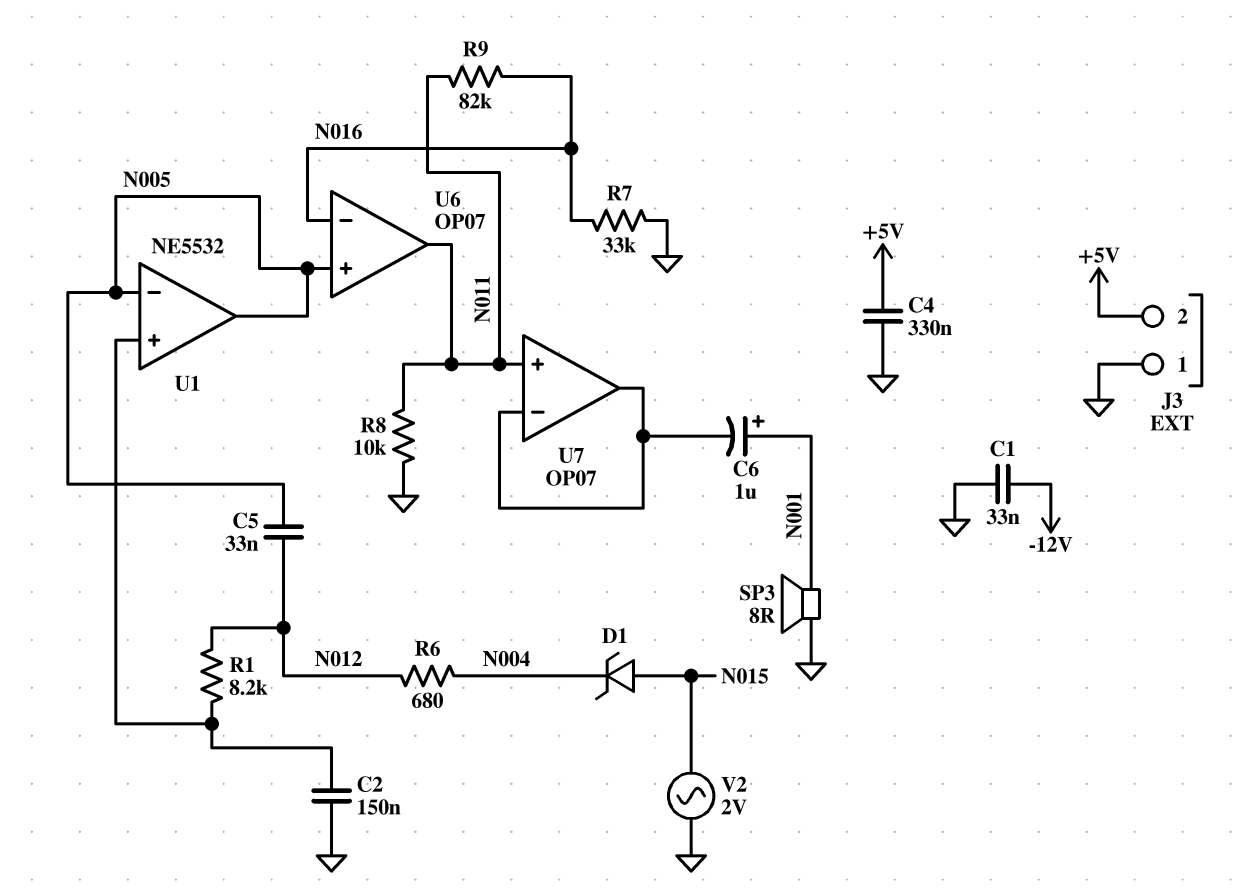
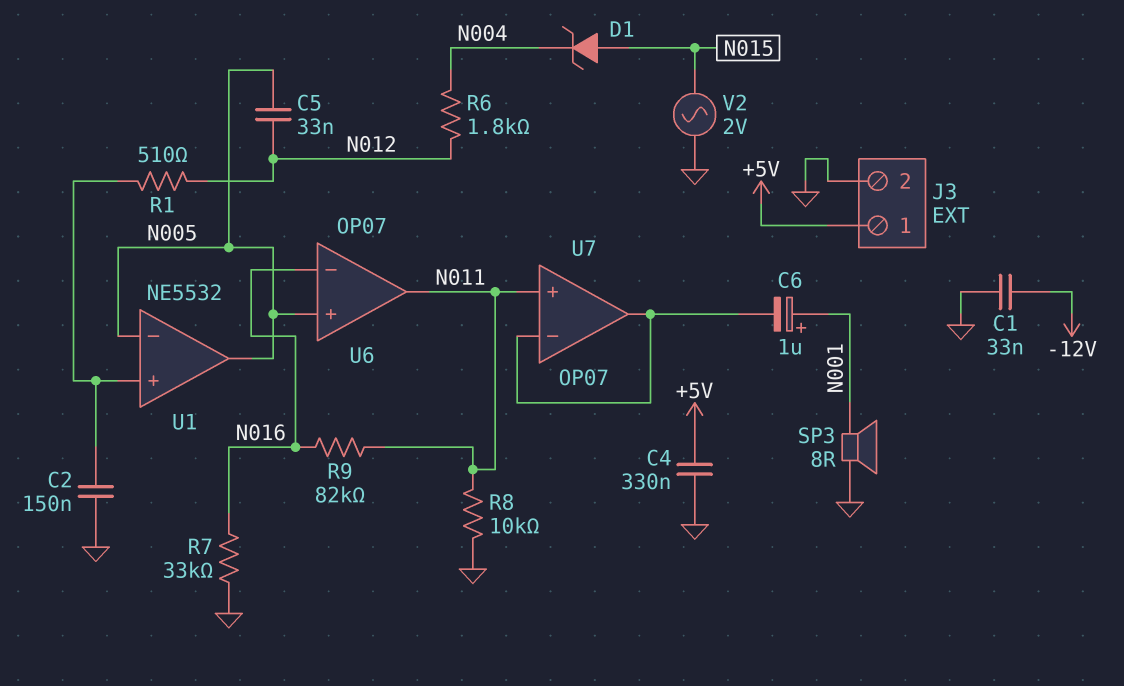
J3 pin 1: GND -> +5V
J3 pin 2: +5V -> GND
R1: 8.2k (N012, U1/in+) -> 510 (N012, U1/in+)
R6: 680 (N004, N012) -> 1.8k (N004, N012)

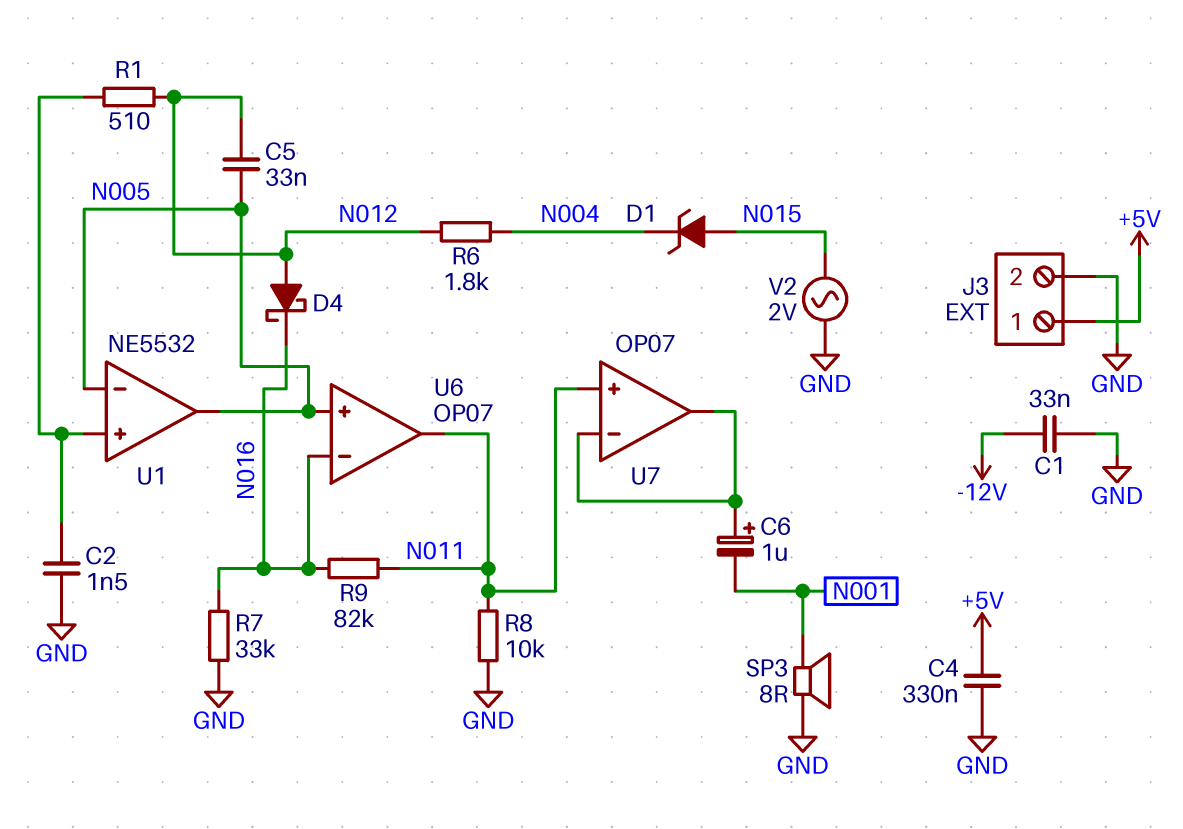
C2: 150nF (GND, U1/in+) -> 1.5nF (GND, U1/in+)
C6: 1uF (plus N001, minus U7/in-) -> 1uF (plus U7/in-, minus N001)
D4: none -> schottky (A N012, K N016)

